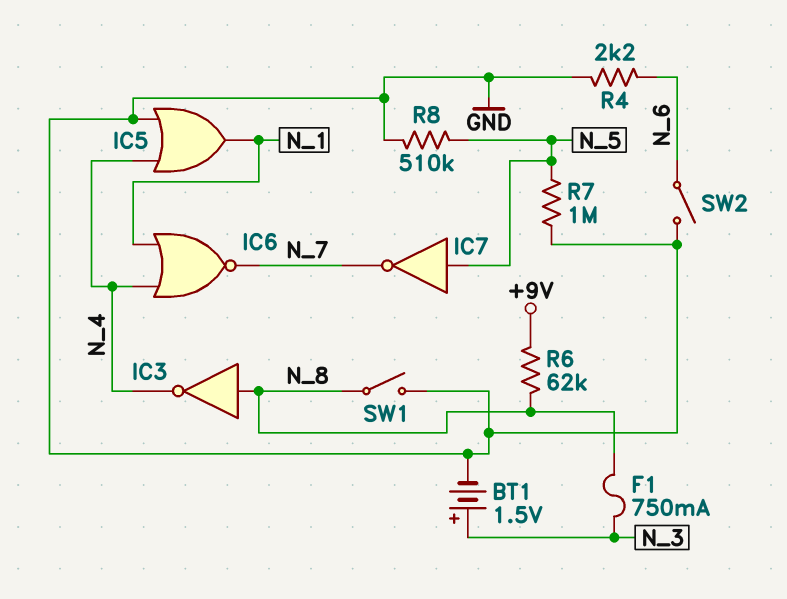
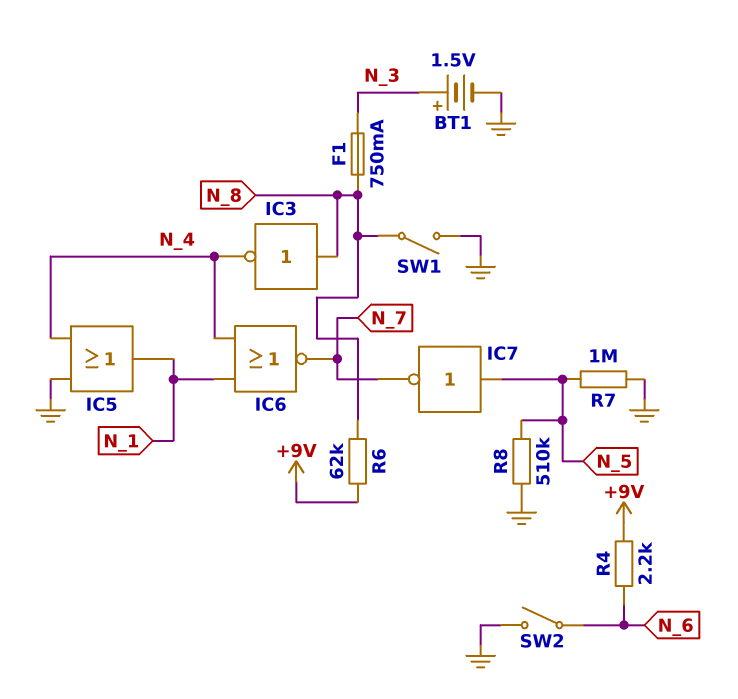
R4: 2.2k (GND, N_6) -> 2.2k (+9V, N_6)

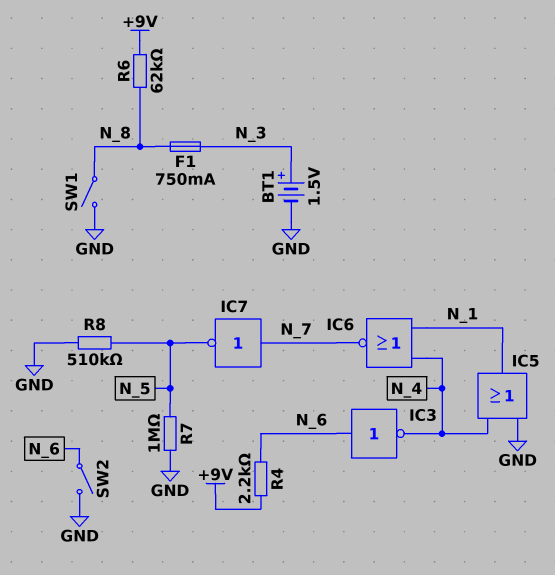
IC3: NOT (in N_8, out N_4) -> NOT (in N_6, out N_4)
IC7: NOT (in N_5, out N_7) -> NOT (in N_7, out N_5)

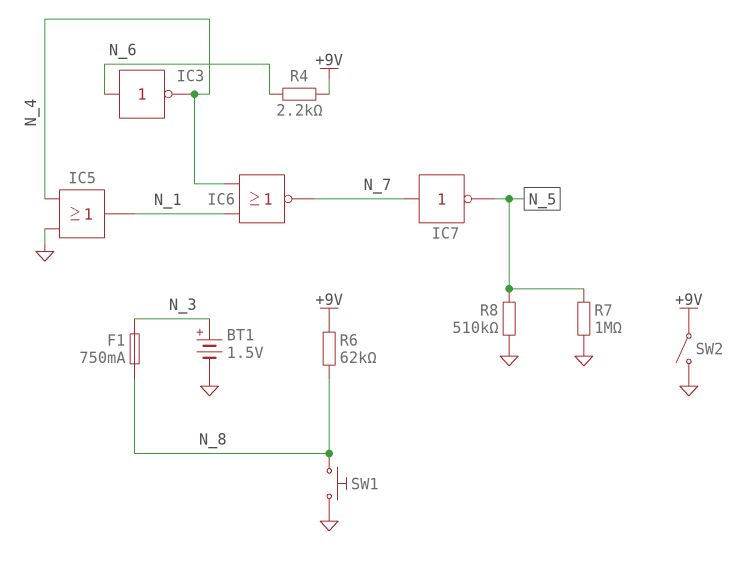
SW1: switch (GND, N_8) -> button (GND, N_8)
SW2: switch (GND, N_6) -> switch (+9V, GND)

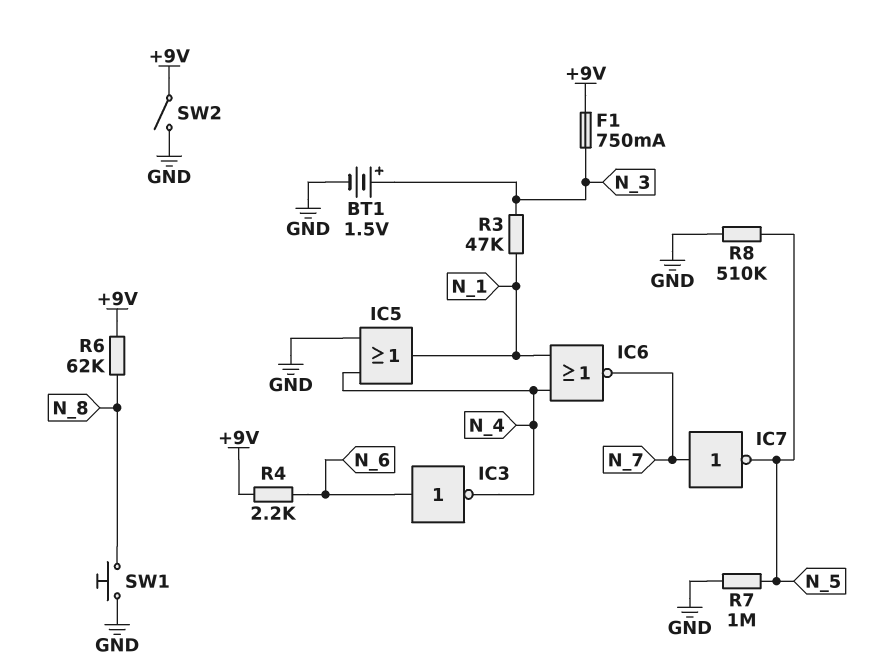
F1: 750mA (N_3, N_8) -> 750mA (+9V, N_3)
R3: none -> 47k (N_1, N_3)

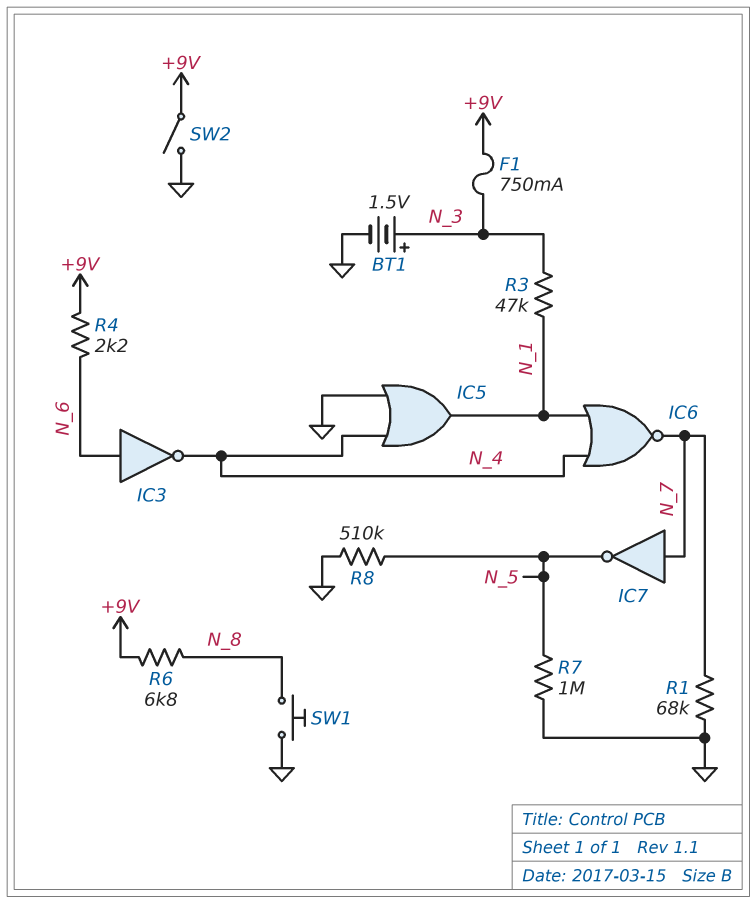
R1: none -> 68k (GND, N_7)
R6: 62k (+9V, N_8) -> 6.8k (+9V, N_8)

